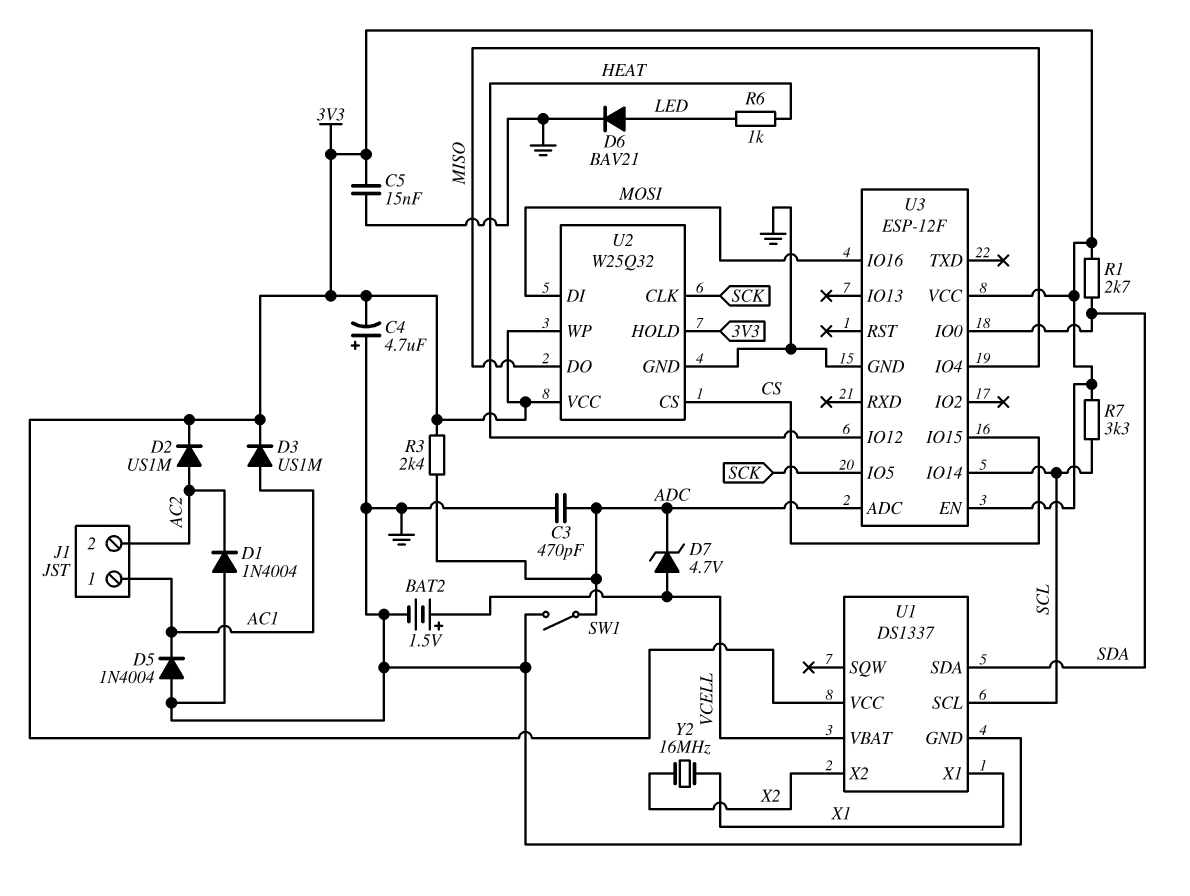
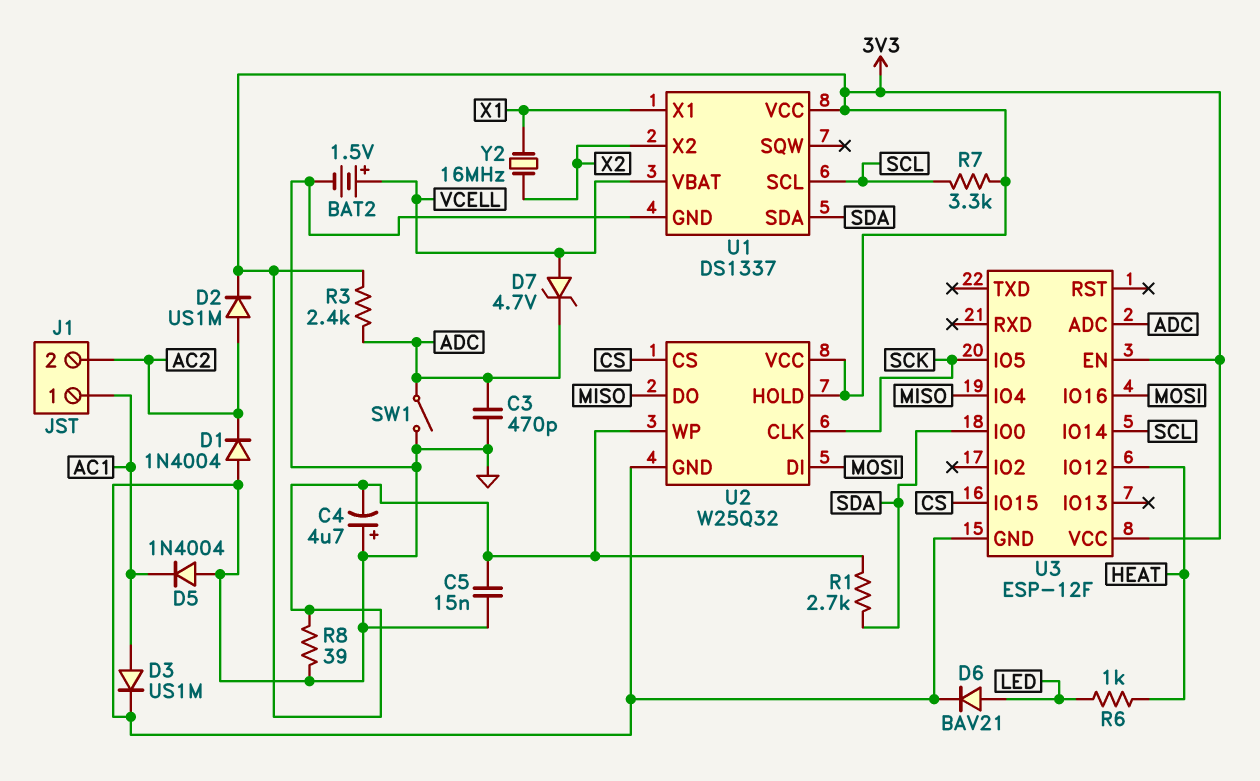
D3: diode US1M (A AC1, K 3V3) -> diode US1M (A AC1, K GND)
R8: none -> 39 (3V3, GND)

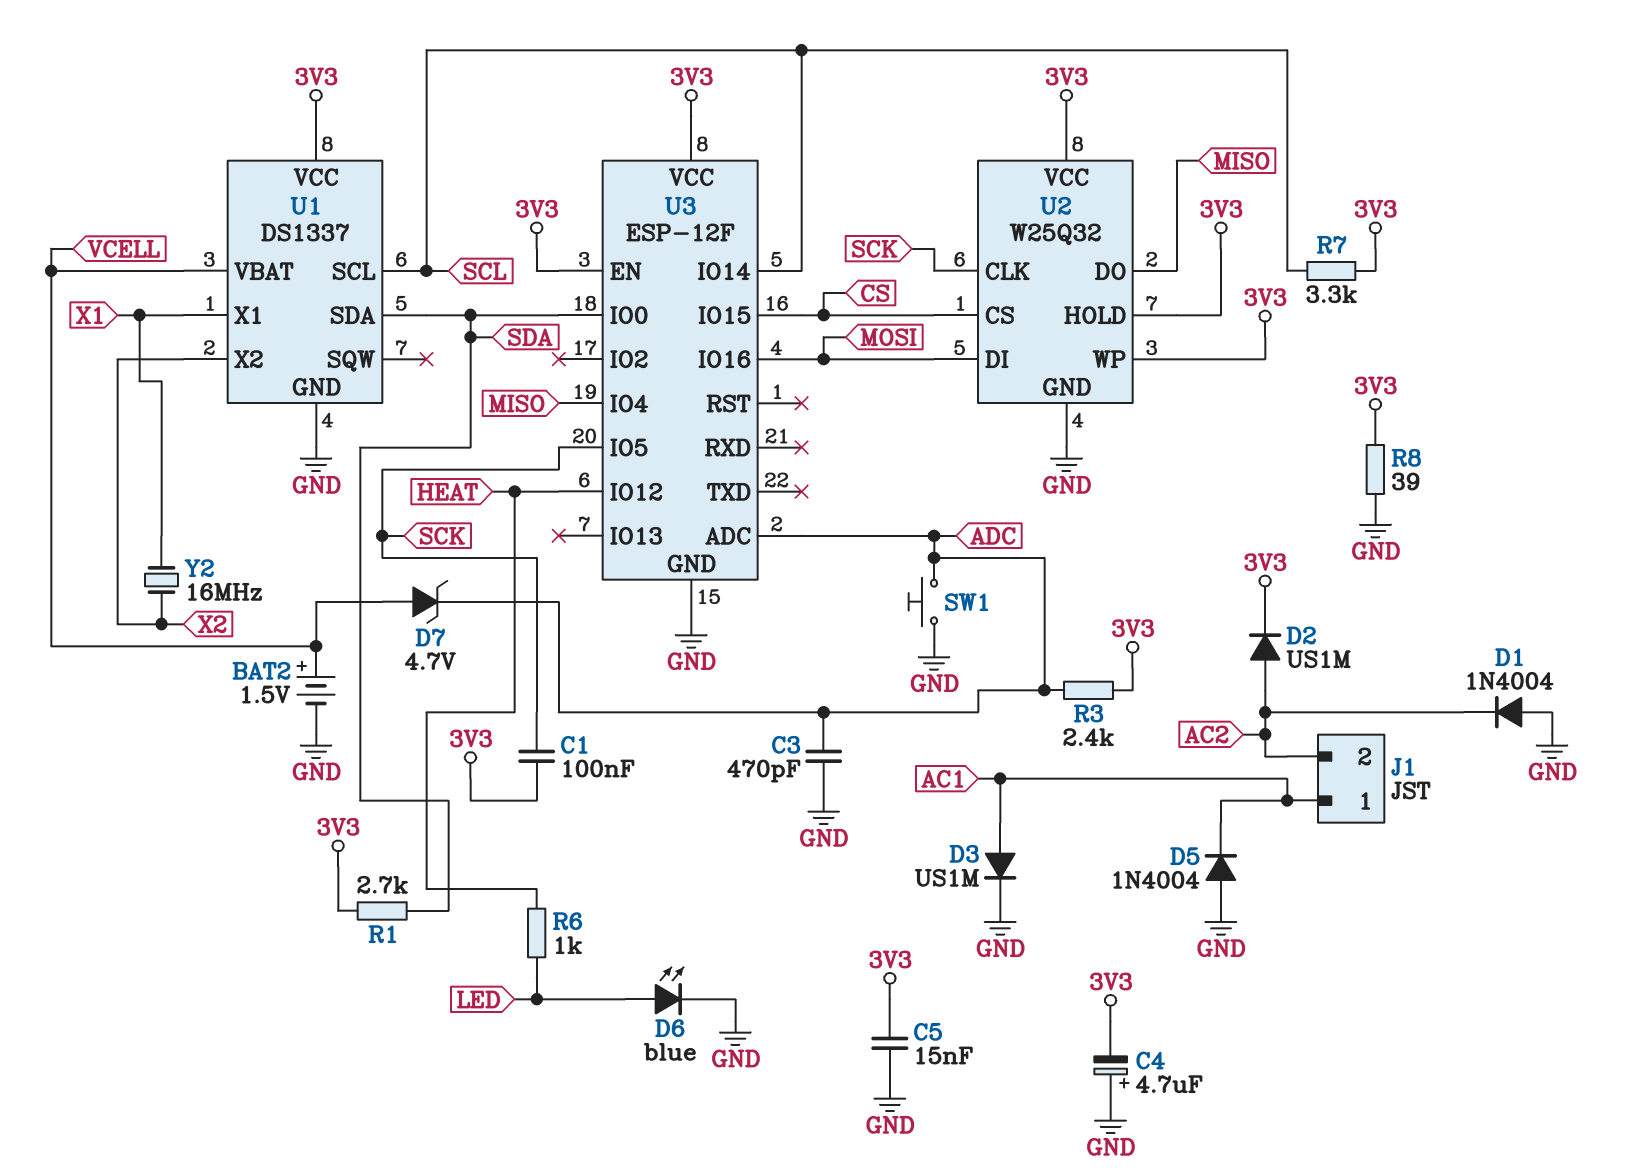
C1: none -> 100nF (3V3, SCK)
D6: diode BAV21 (A LED, K GND) -> LED blue (A LED, K GND)
SW1: switch (ADC, GND) -> button (ADC, GND)

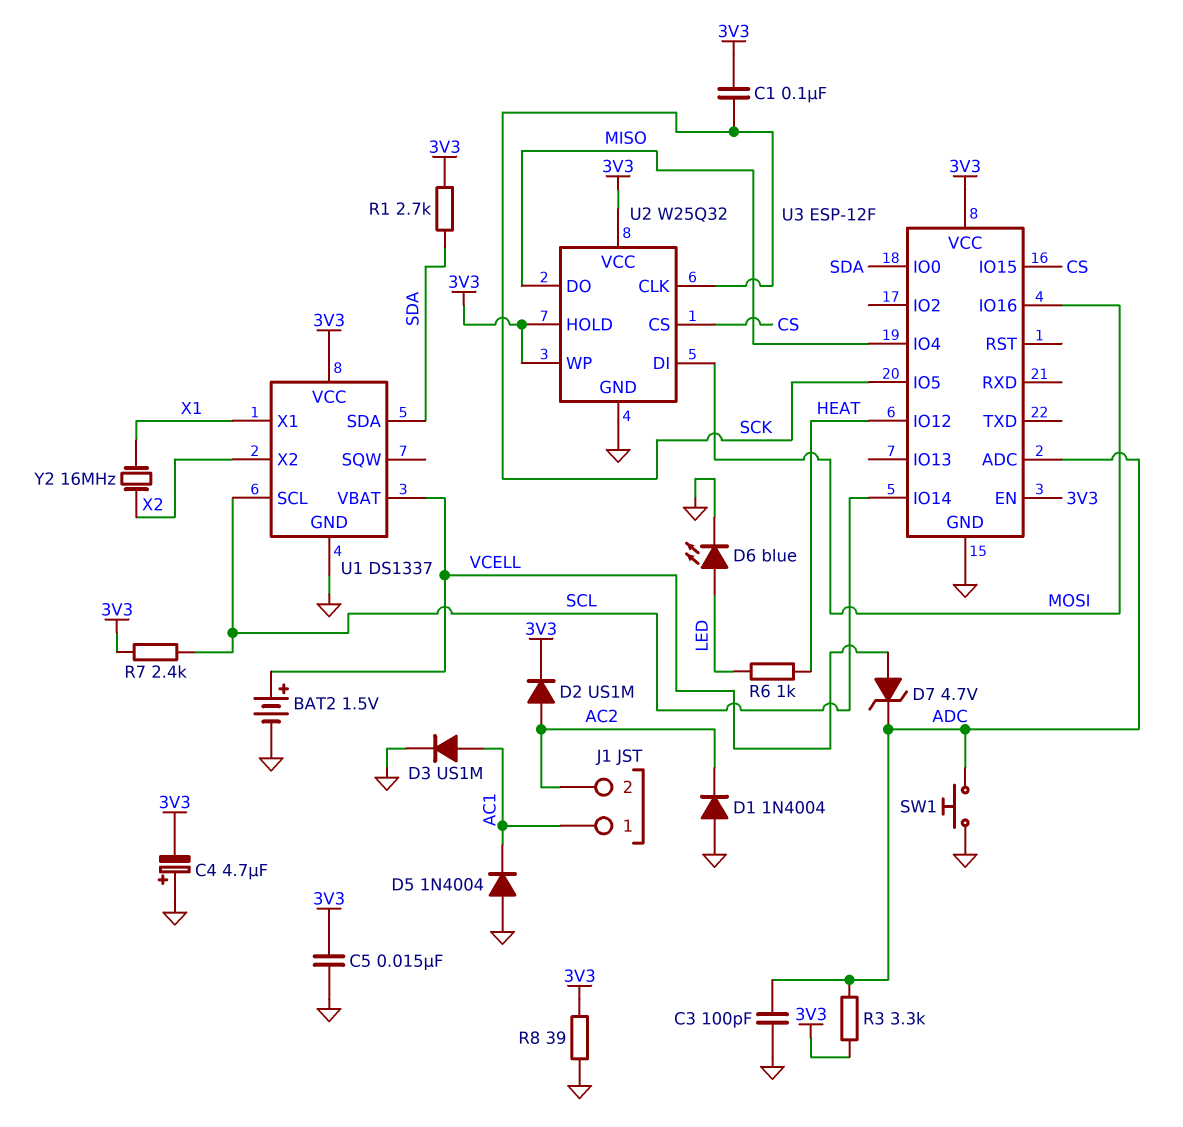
C3: 470pF (ADC, GND) -> 100pF (ADC, GND)
R3: 2.4k (3V3, ADC) -> 3.3k (3V3, ADC)
R7: 3.3k (3V3, SCL) -> 2.4k (3V3, SCL)

